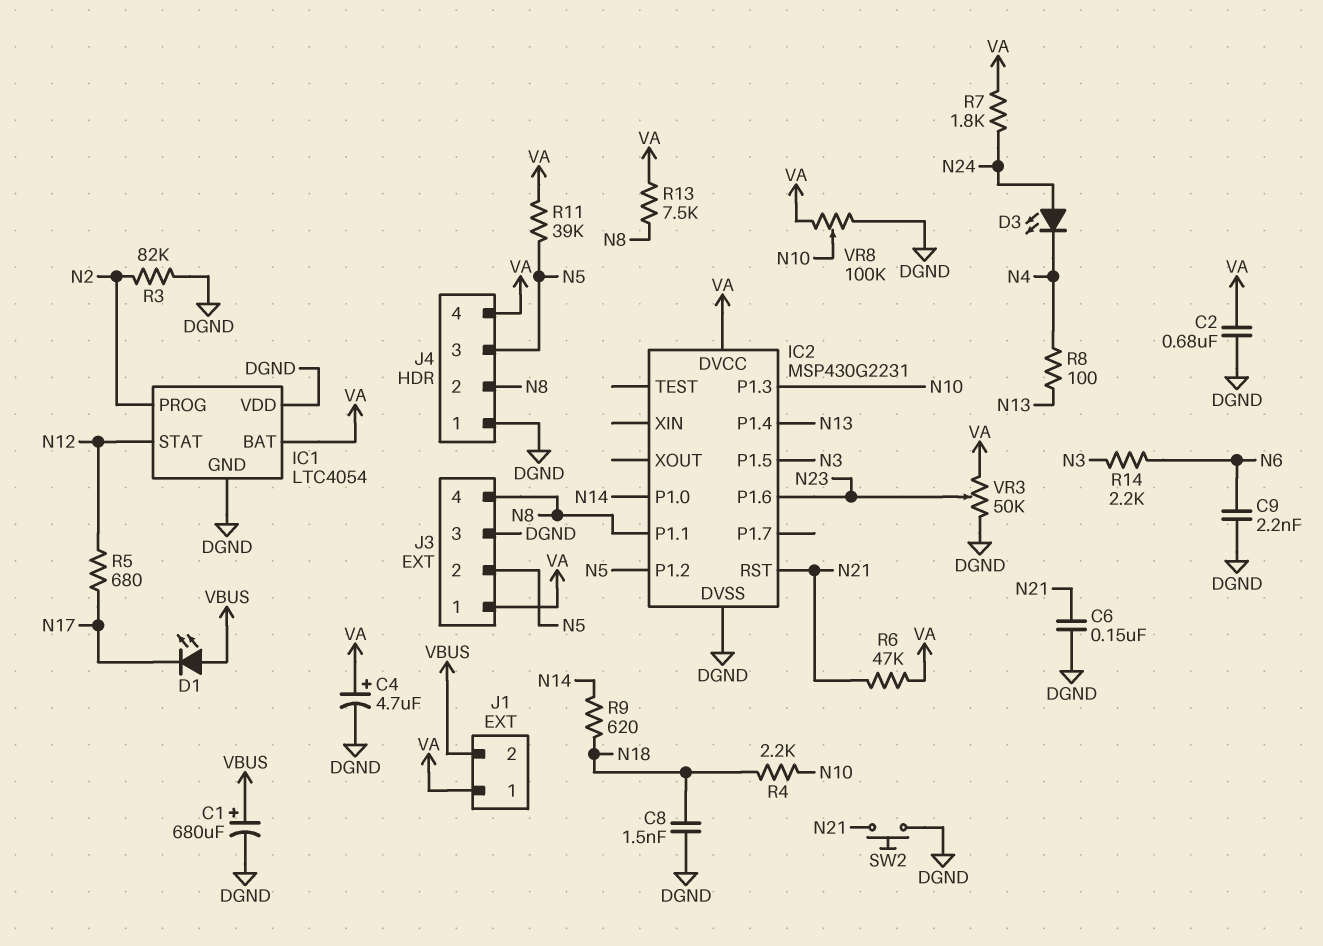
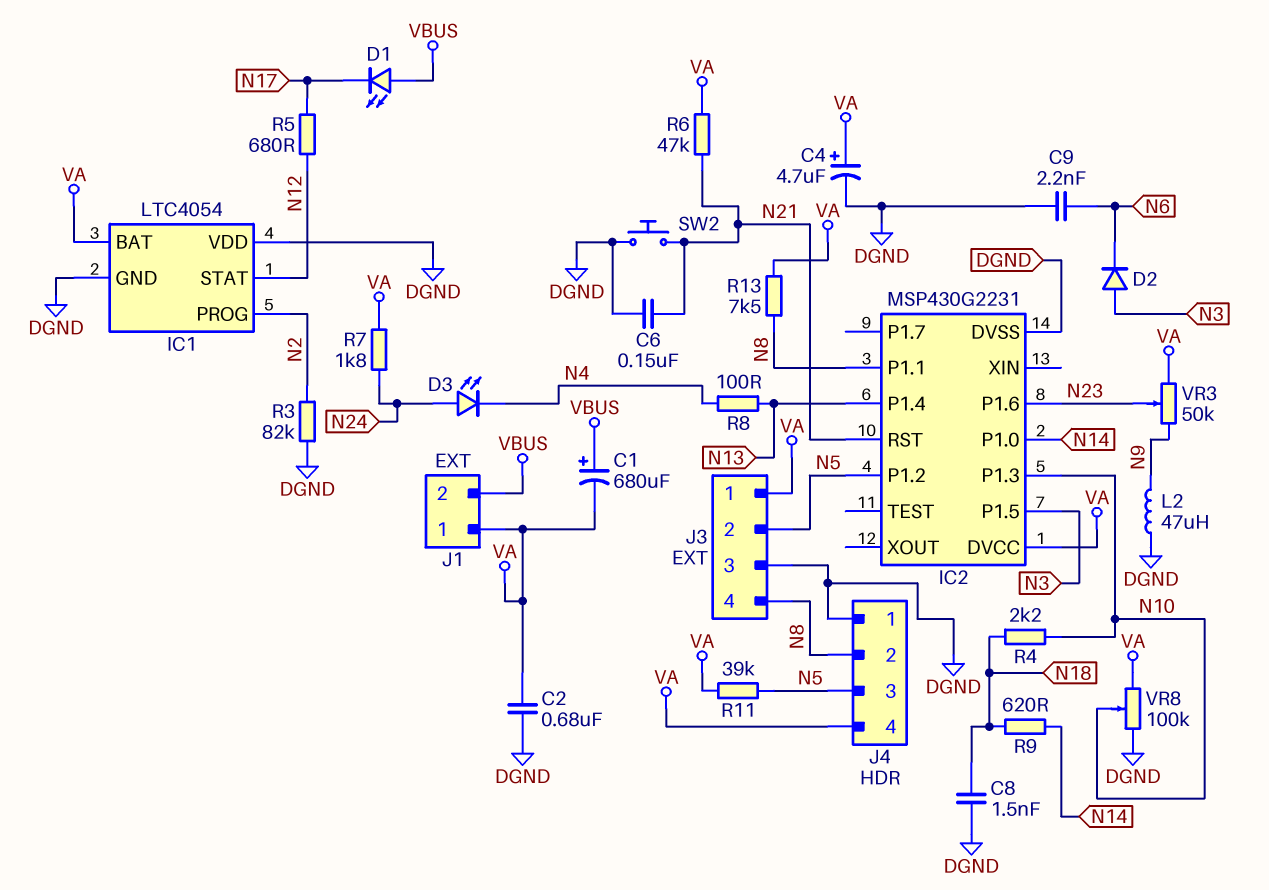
C1: 680uF (plus VBUS, minus DGND) -> 680uF (plus VBUS, minus VA)
D2: none -> diode (A N3, K N6)
L2: none -> 47uH (DGND, N9)
R14: 2.2k (N3, N6) -> none
VR3: 50k (DGND, VA, wiper N23) -> 50k (N9, VA, wiper N23)

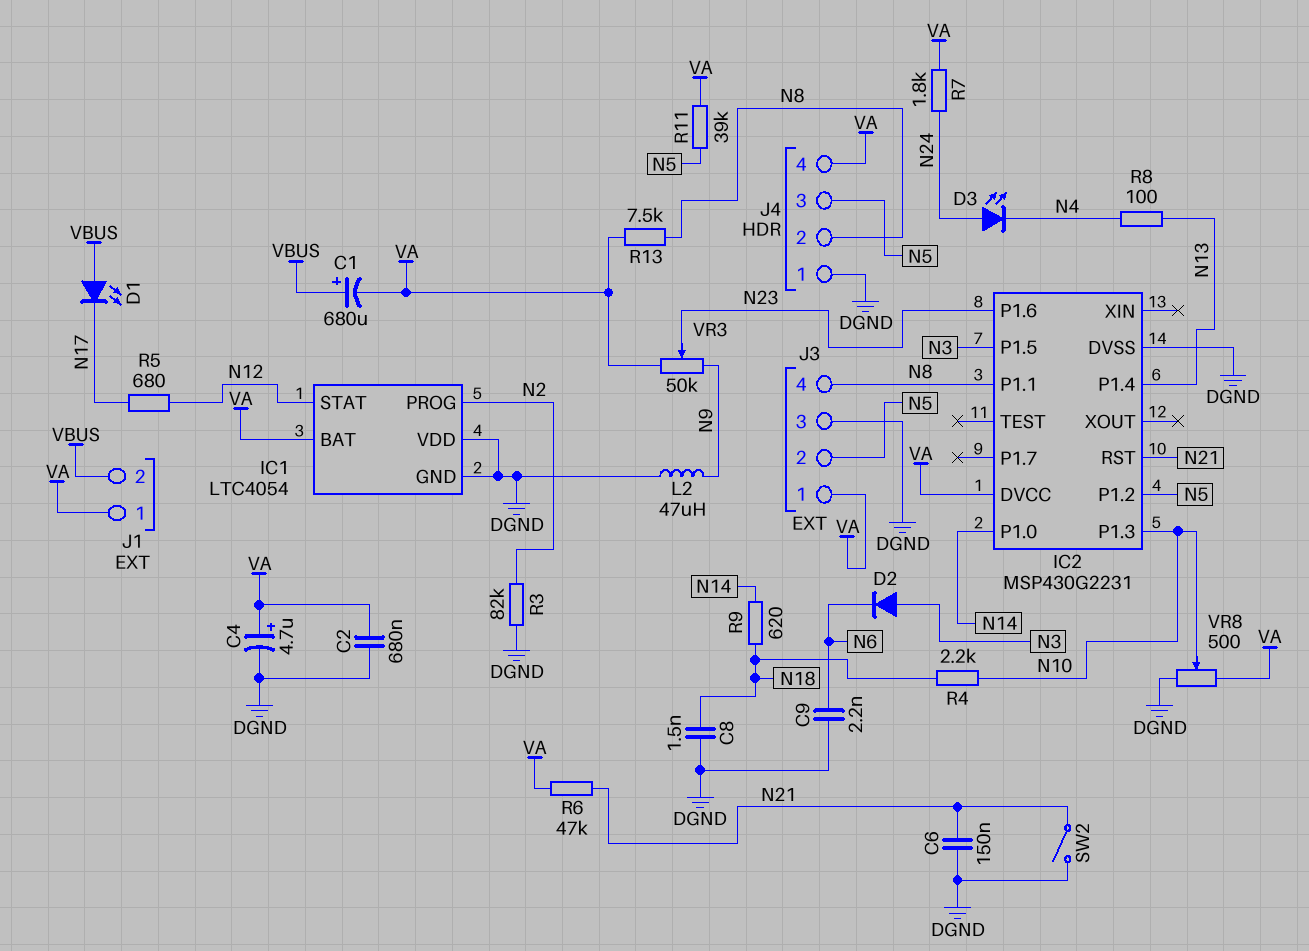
SW2: button (DGND, N21) -> switch (DGND, N21)
VR8: 100k (DGND, VA, wiper N10) -> 500 (DGND, VA, wiper N10)

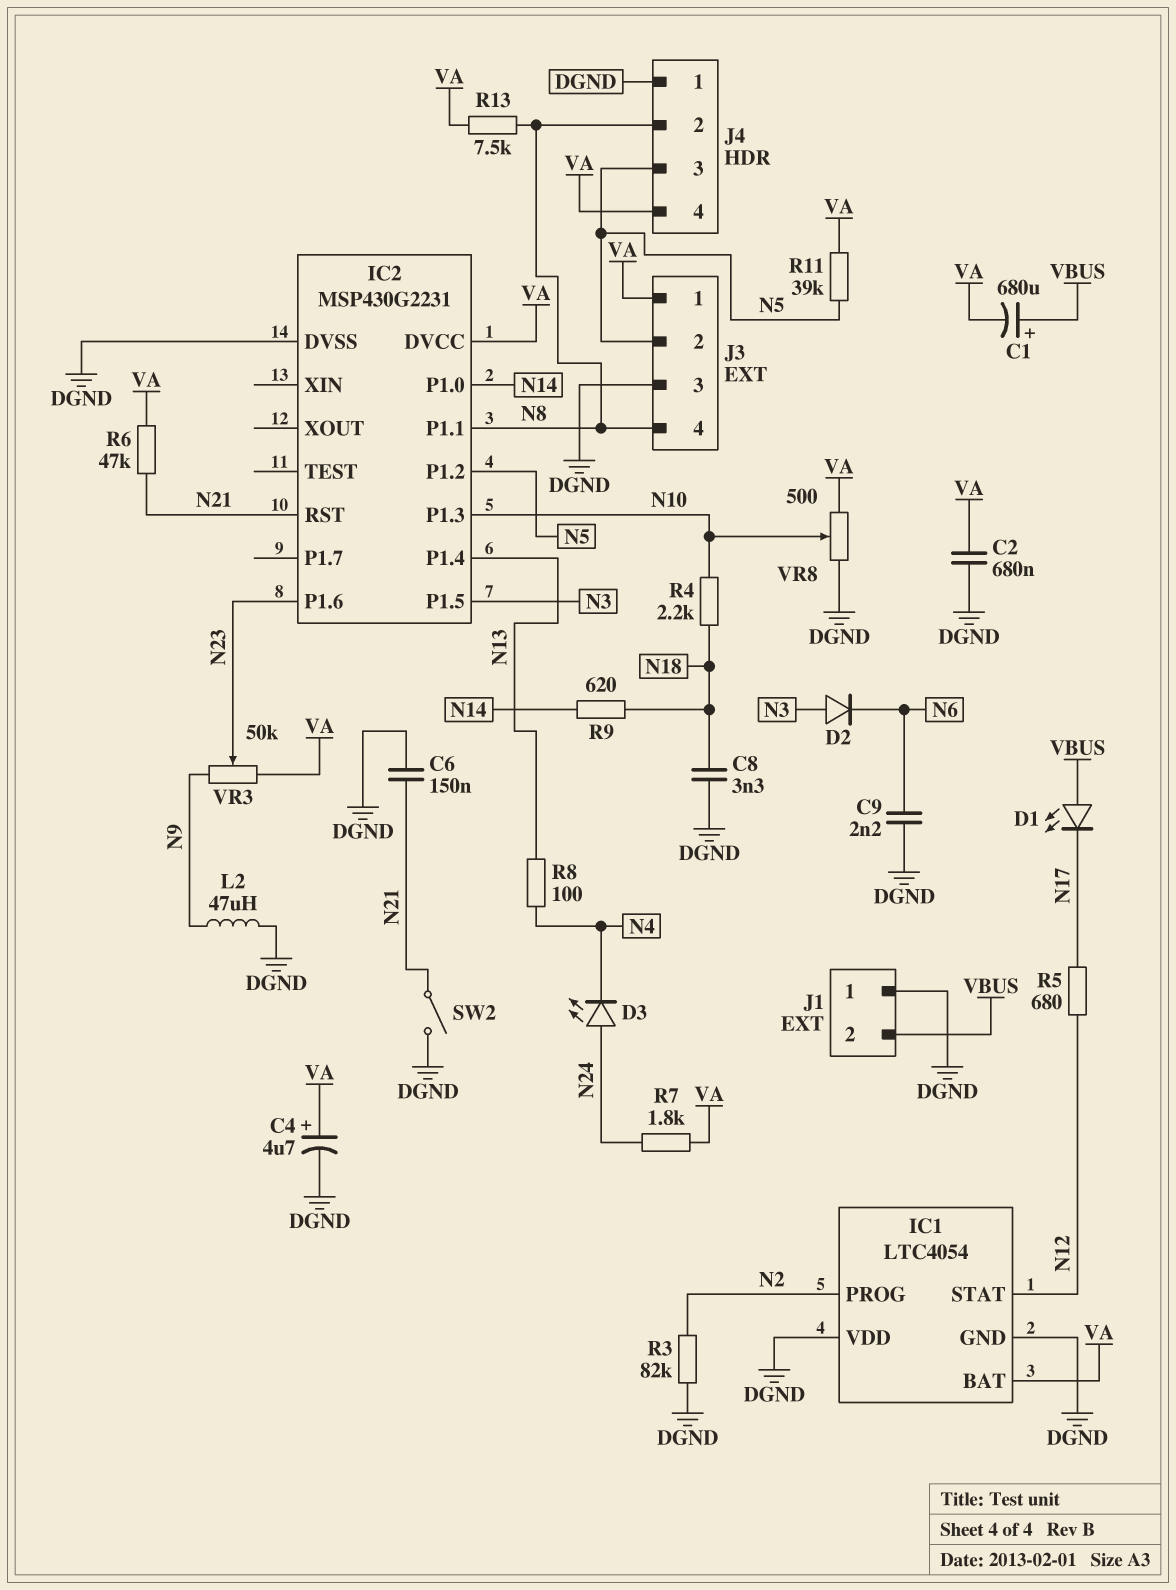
C8: 1.5nF (DGND, N18) -> 3.3nF (DGND, N18)
J1 pin 1: VA -> DGND

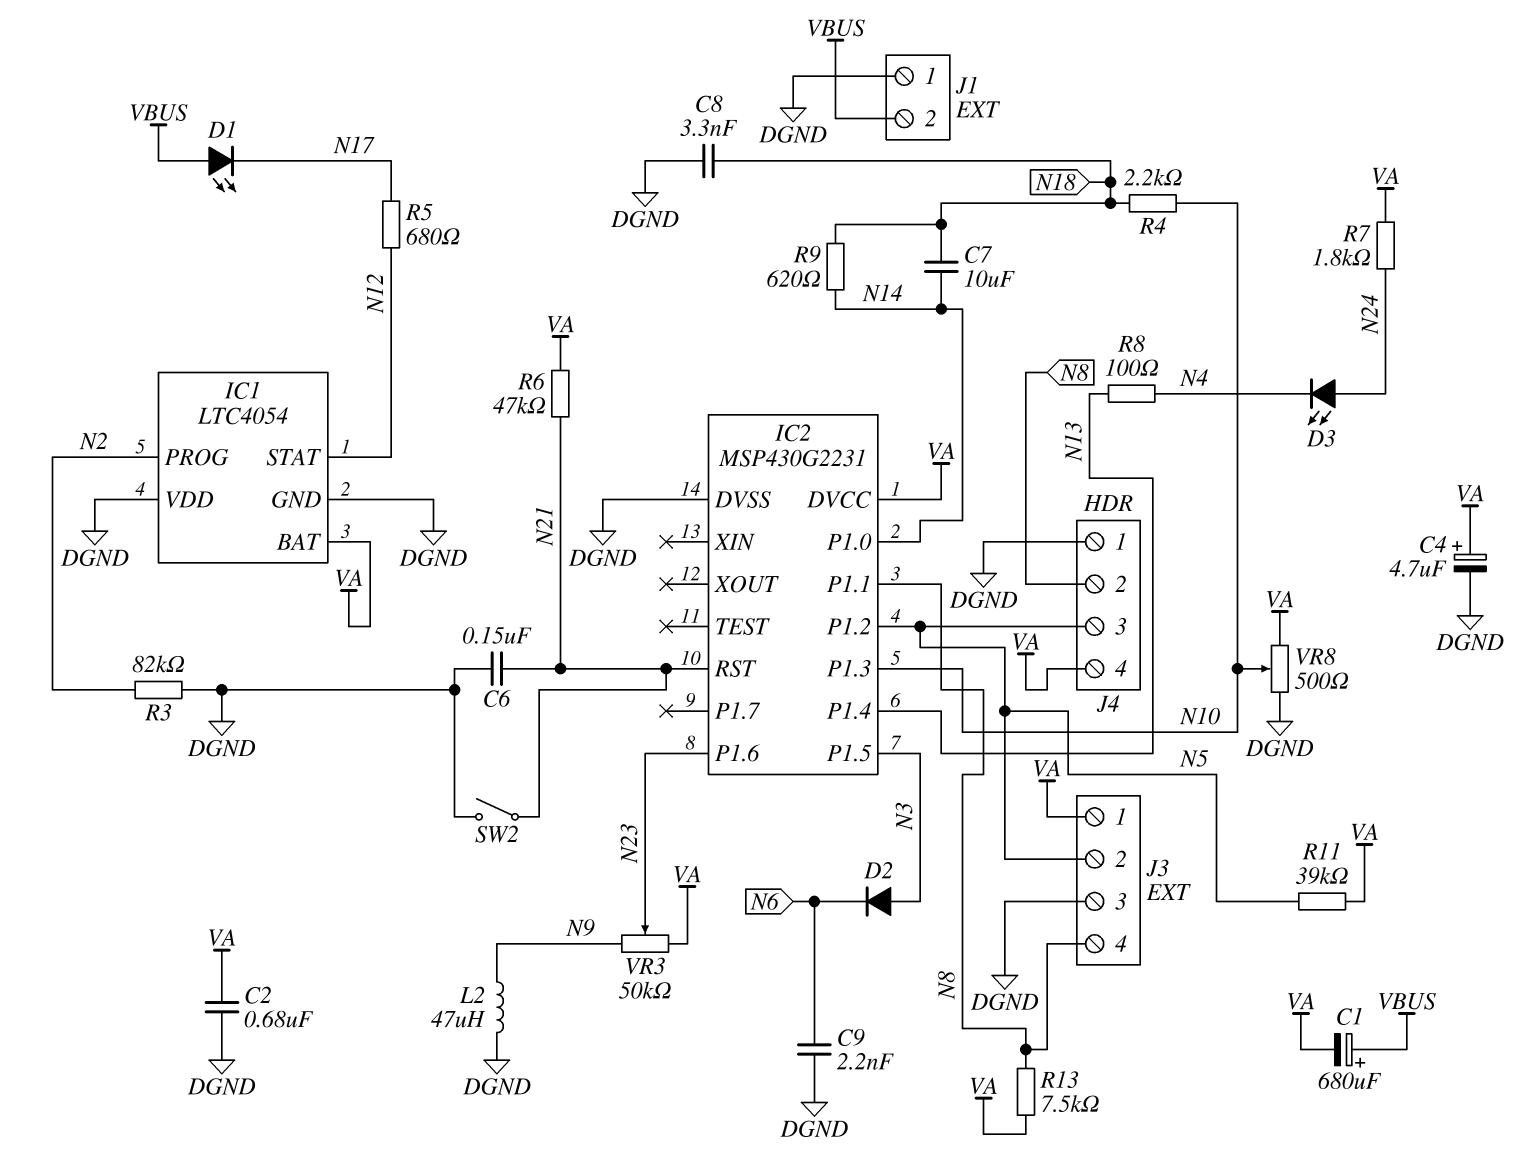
C7: none -> 10uF (N14, N18)

